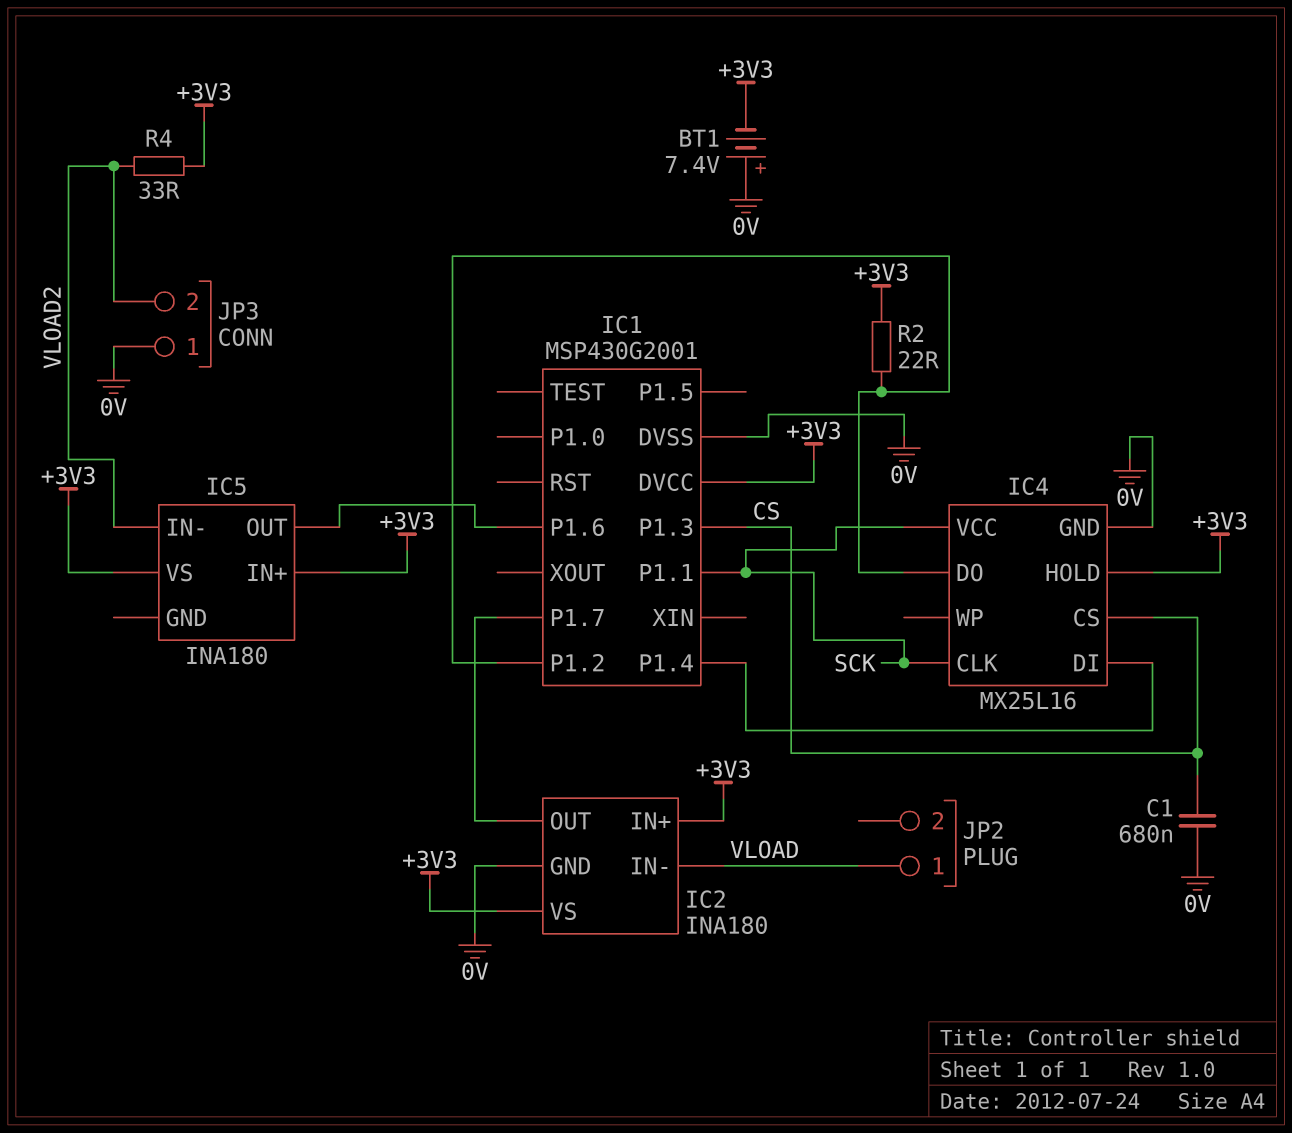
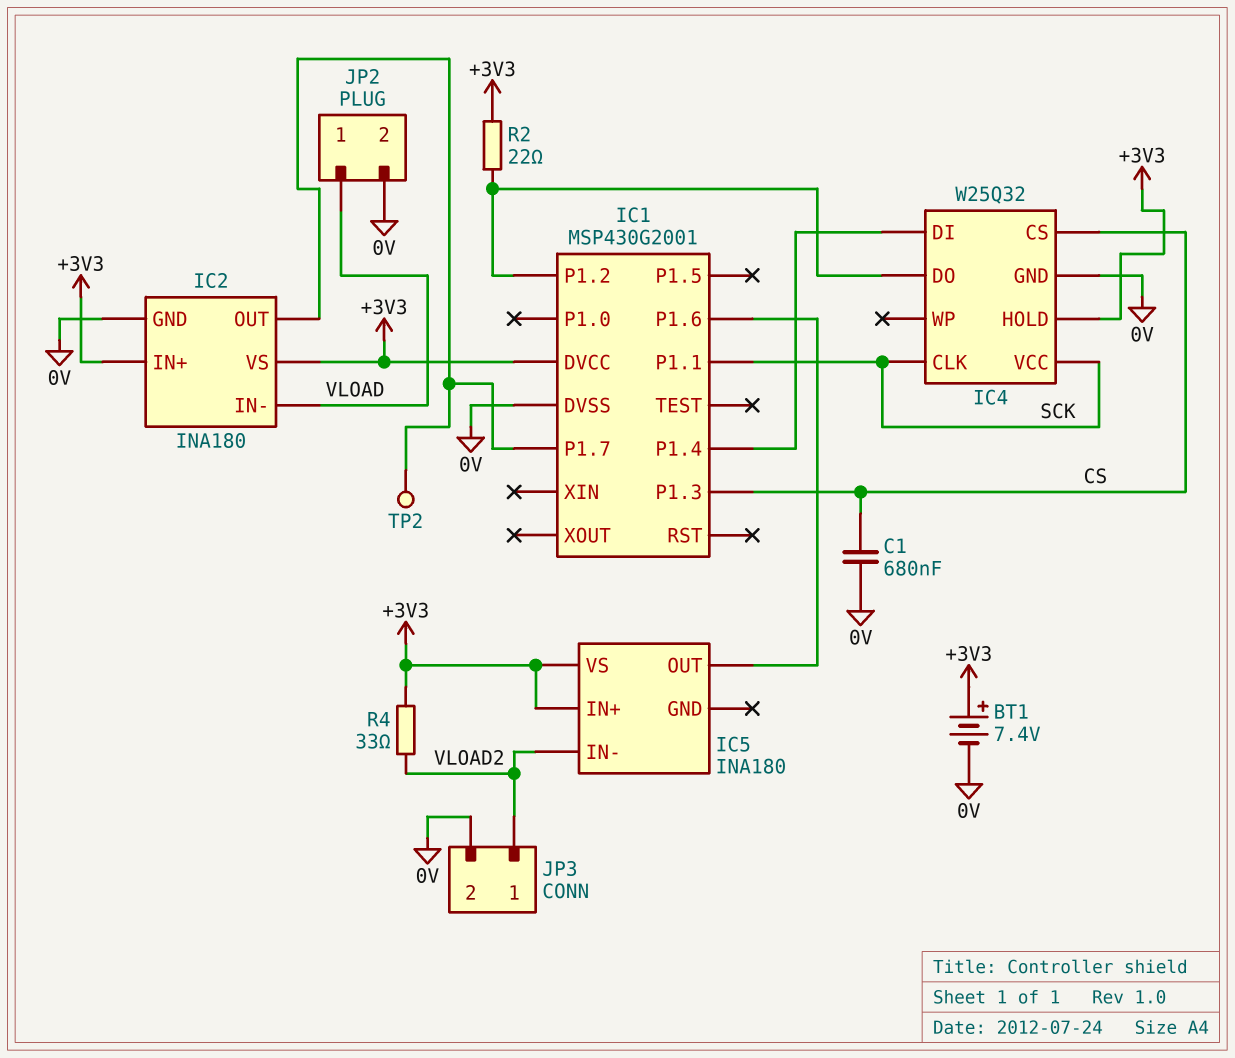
BT1: 7.4V (plus 0V, minus +3V3) -> 7.4V (plus +3V3, minus 0V)
IC4: MX25L16 -> W25Q32
JP2 pin 2: none -> 0V
JP3 pin 1: 0V -> VLOAD2
JP3 pin 2: VLOAD2 -> 0V
TP2: none -> test point (IC1/P1.7)

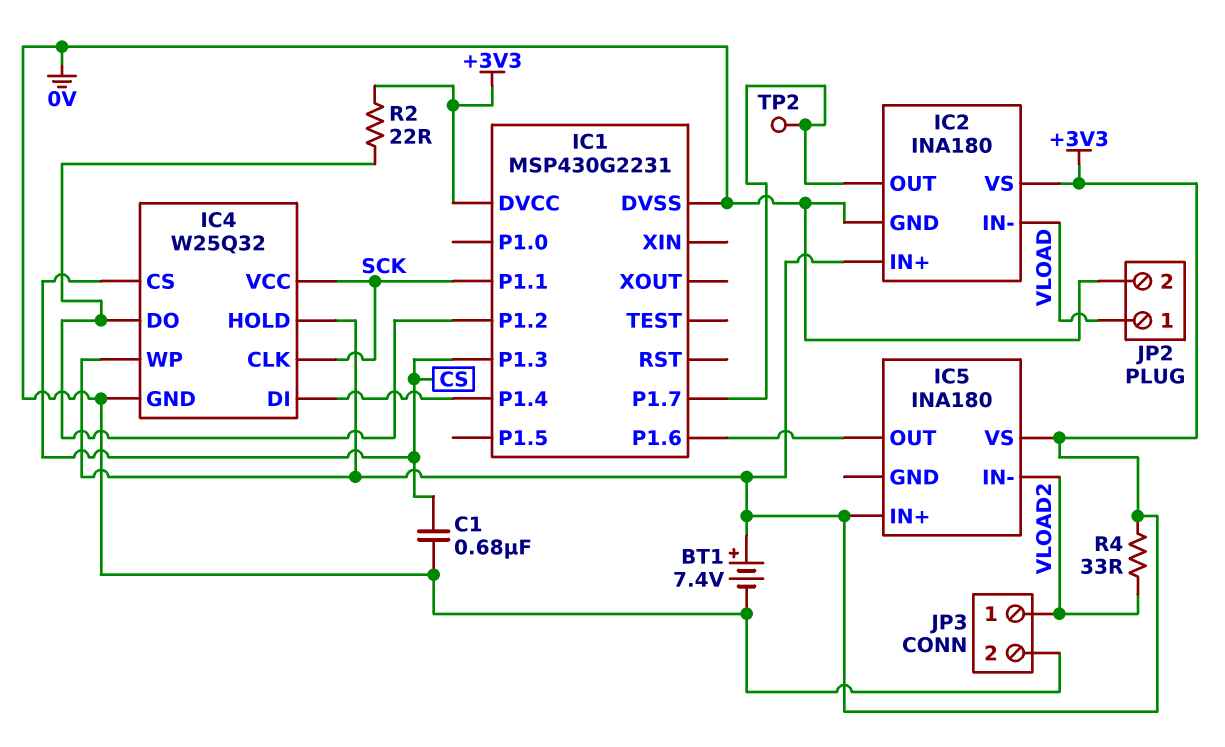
IC1: MSP430G2001 -> MSP430G2231
IC4 pin WP: none -> +3V3

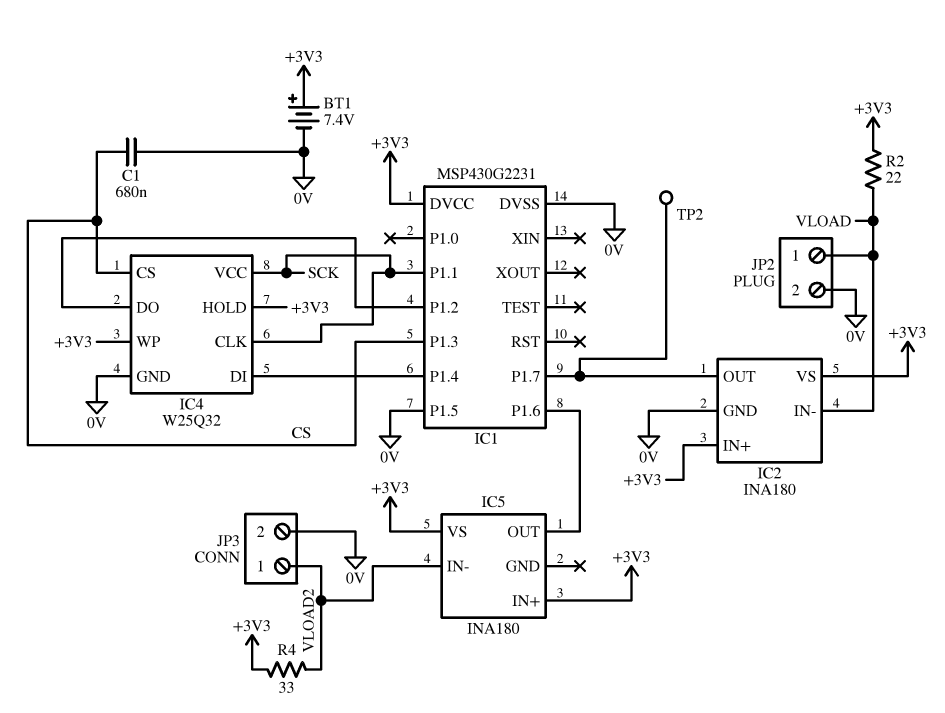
IC1 pin P1.5: none -> 0V
R2: 22 (+3V3, IC1/P1.2) -> 22 (+3V3, VLOAD)

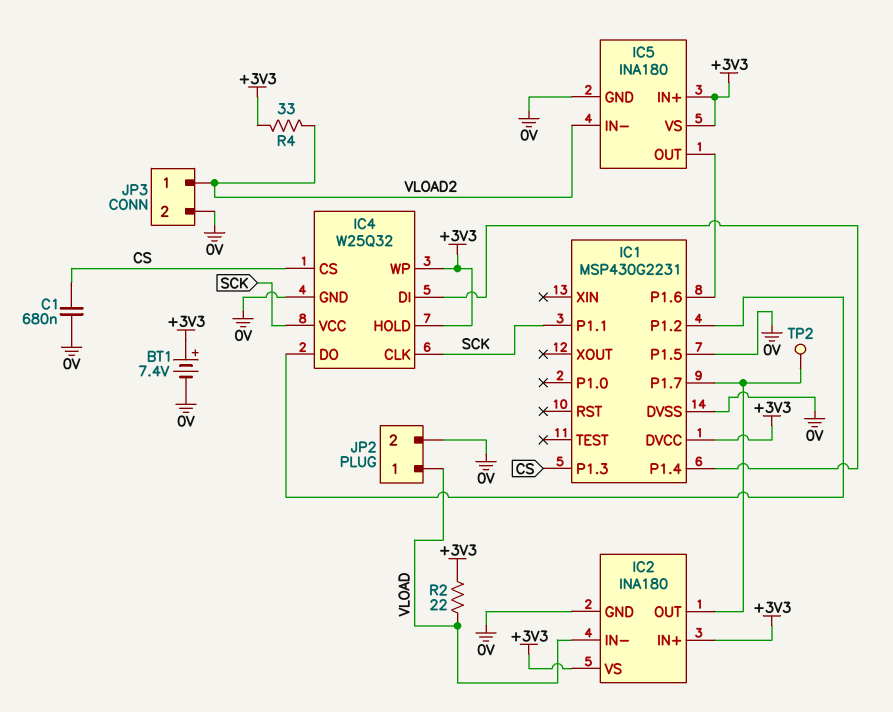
IC5 pin GND: none -> 0V

